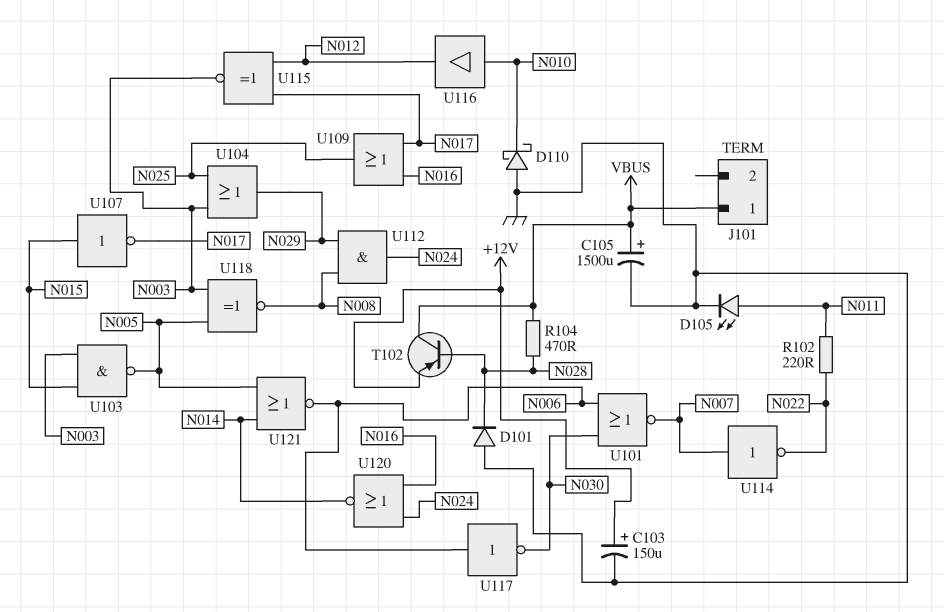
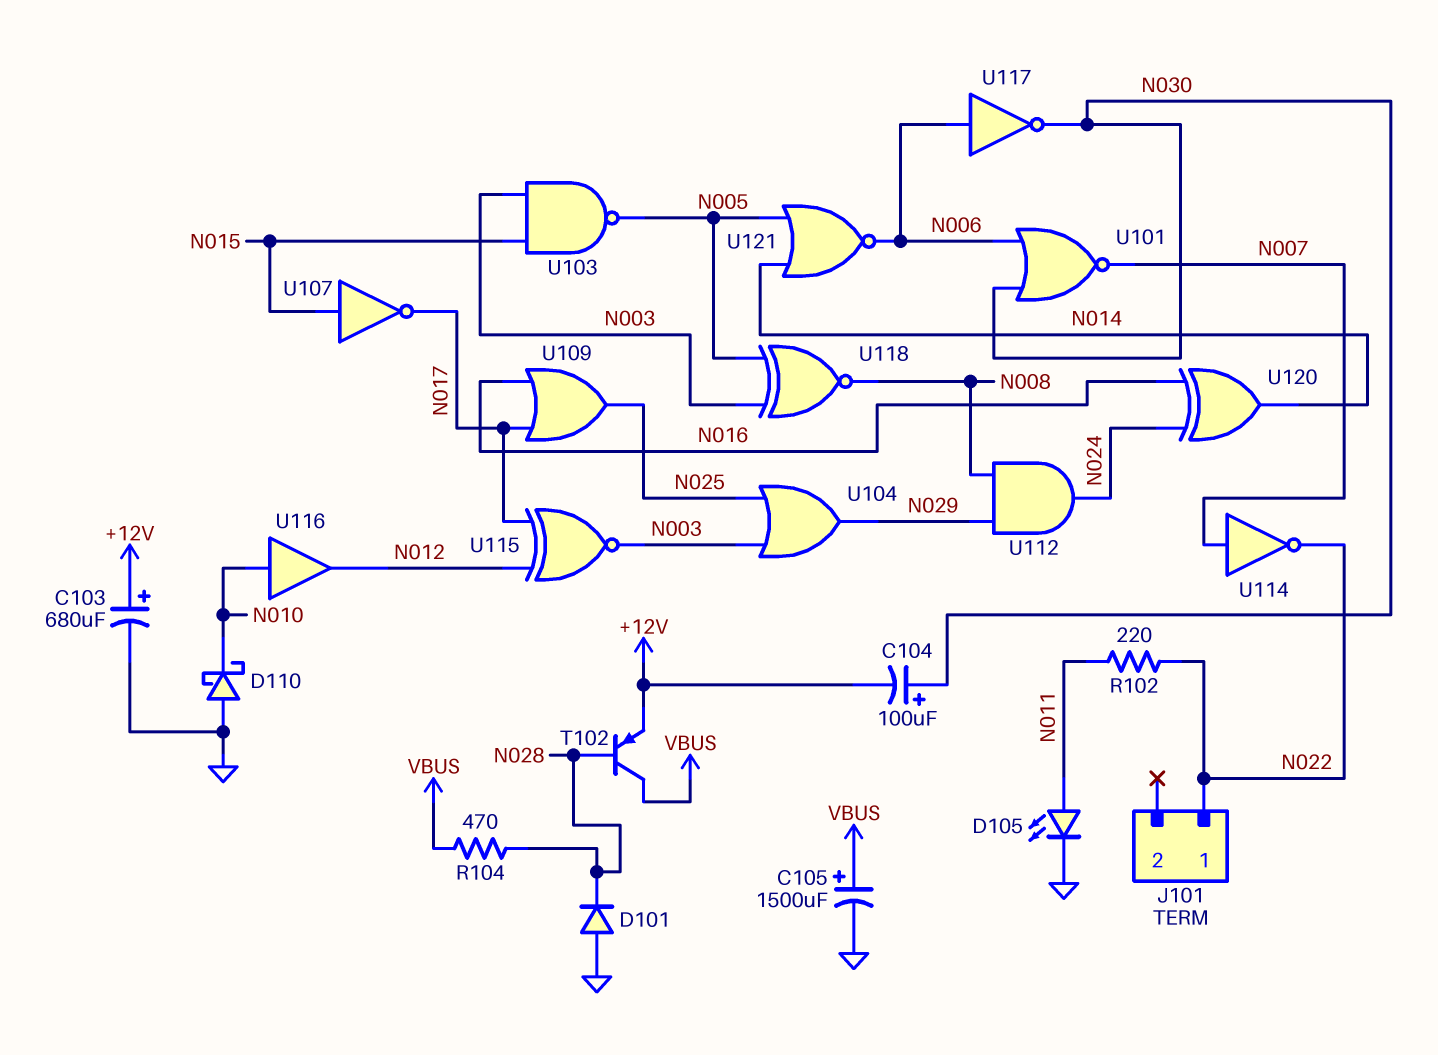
C103: 150uF (plus +12V, minus GND) -> 680uF (plus +12V, minus GND)
C104: none -> 100uF (plus N030, minus +12V)
J101 pin 1: VBUS -> N022
U120: NOR (in N016, in N024, out N014) -> XOR (in N016, in N024, out N014)

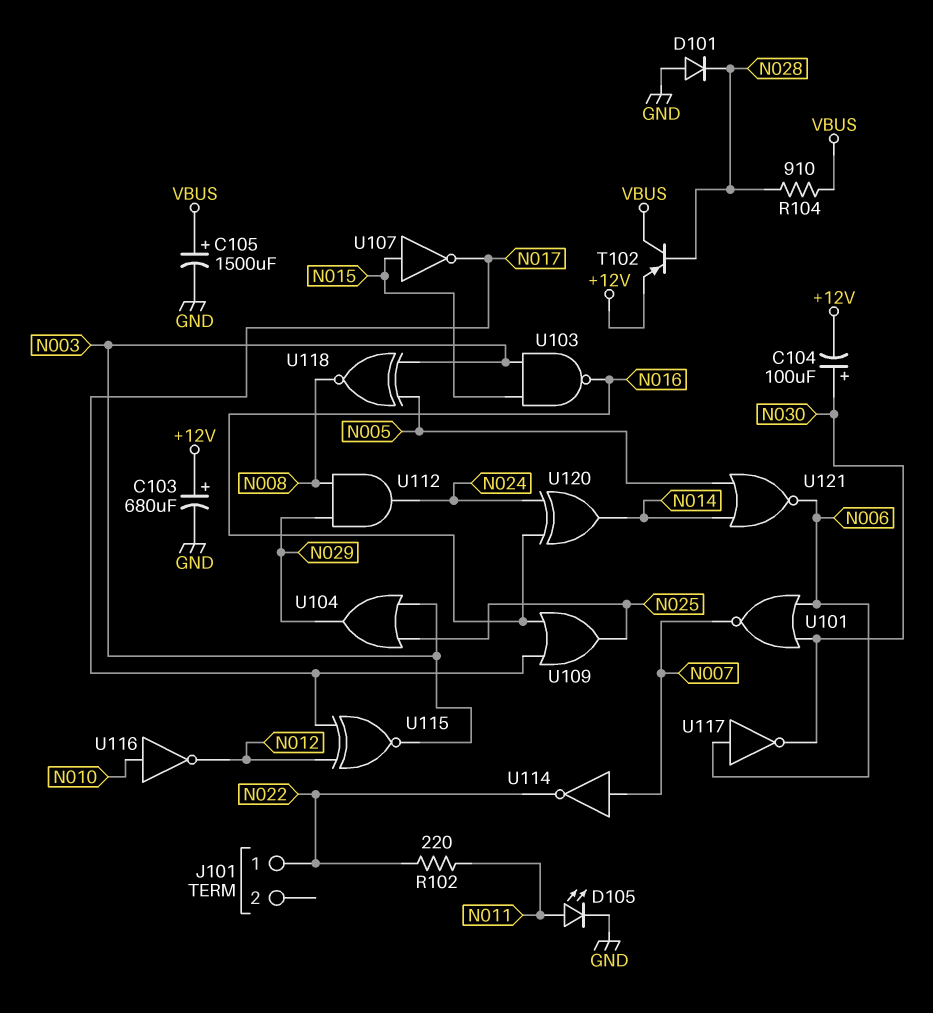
D110: schottky (A GND, K N010) -> none
R104: 470 (N028, VBUS) -> 910 (N028, VBUS)
U103: NAND (in N003, in N015, out N005) -> NAND (in N003, in N015, out N016)
U116: buffer (in N010, out N012) -> NOT (in N010, out N012)

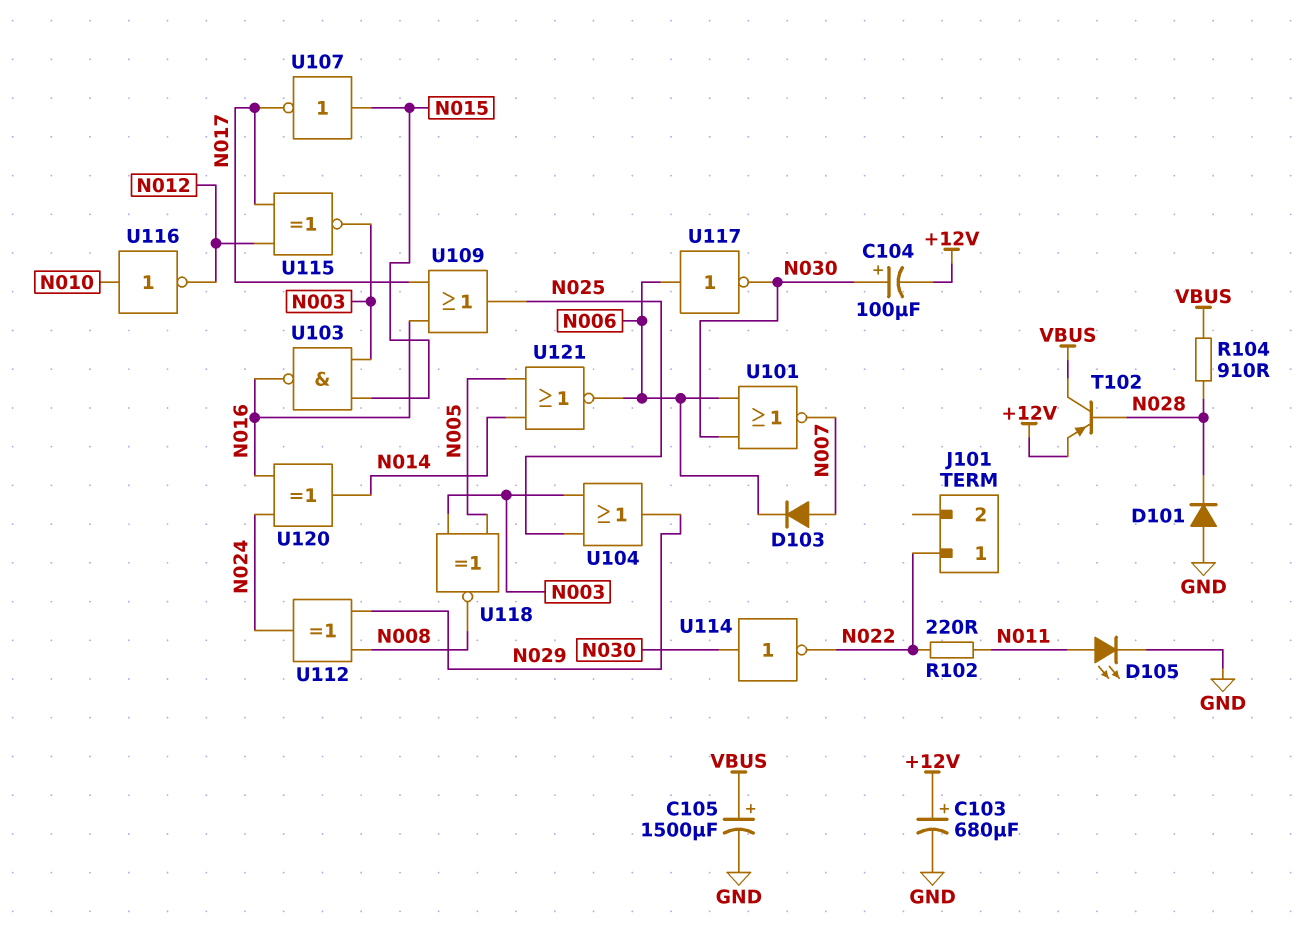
D103: none -> diode (A N007, K N006)
U112: AND (in N008, in N029, out N024) -> XOR (in N008, in N029, out N024)
U114: NOT (in N007, out N022) -> NOT (in N030, out N022)

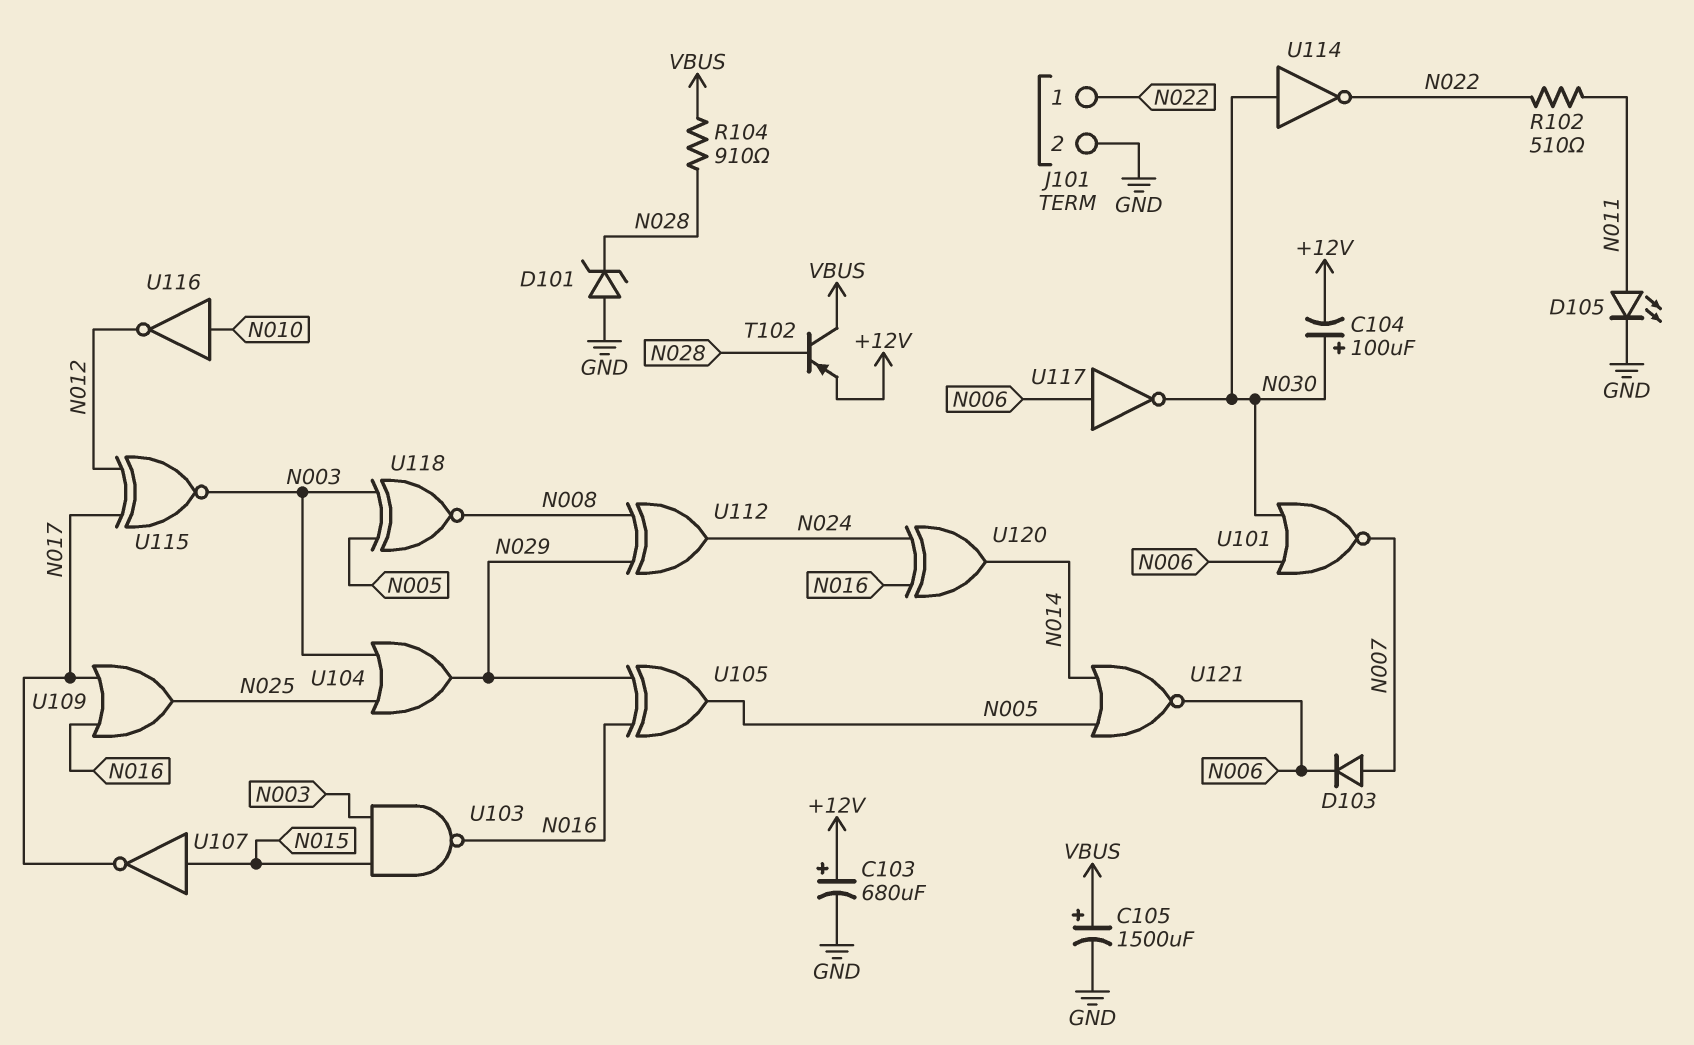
D101: diode (A GND, K N028) -> zener (A GND, K N028)
J101 pin 2: none -> GND
R102: 220 (N011, N022) -> 510 (N011, N022)
U105: none -> XOR (in N016, in N029, out N005)

